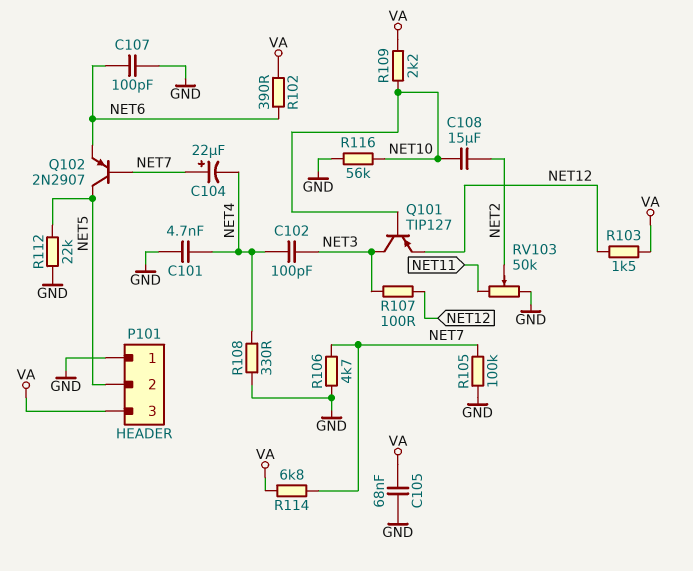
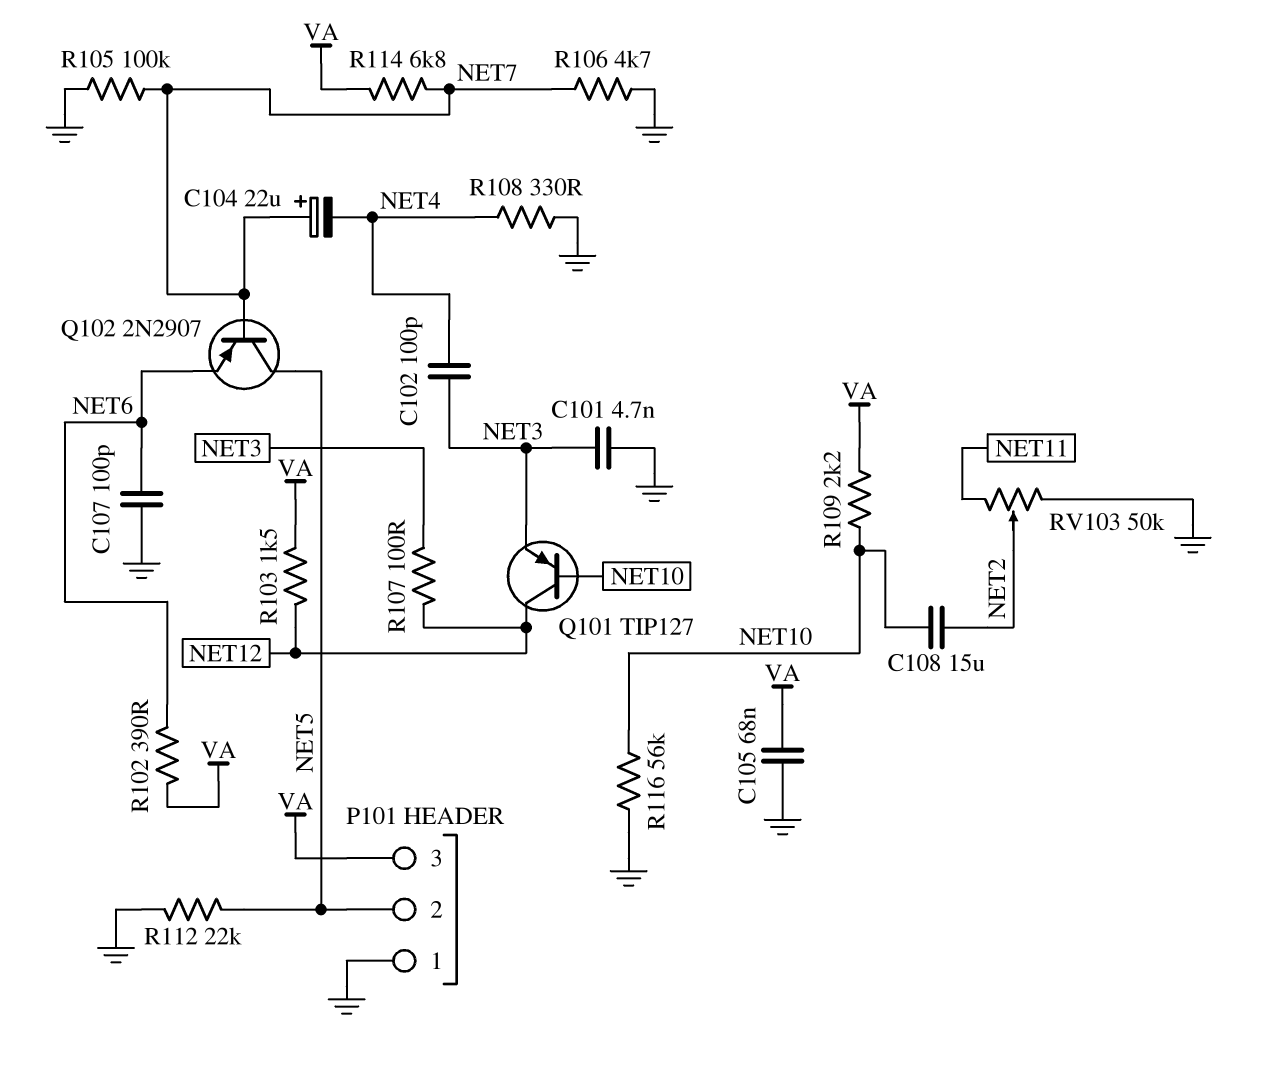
C101: 4.7nF (GND, NET4) -> 4.7nF (GND, NET3)
Q101: PNP TIP127 (B NET10, C NET3, E NET12) -> PNP TIP127 (B NET10, C NET12, E NET3)

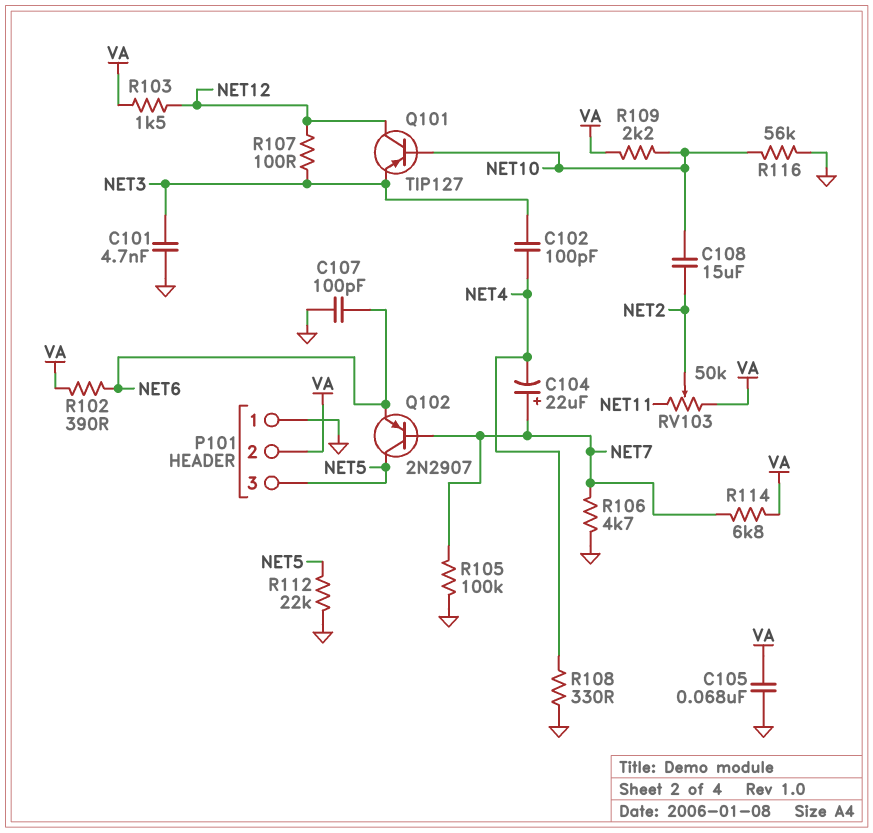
P101 pin 2: NET5 -> VA
P101 pin 3: VA -> NET5
RV103: 50k (GND, NET11, wiper NET2) -> 50k (NET11, VA, wiper NET2)

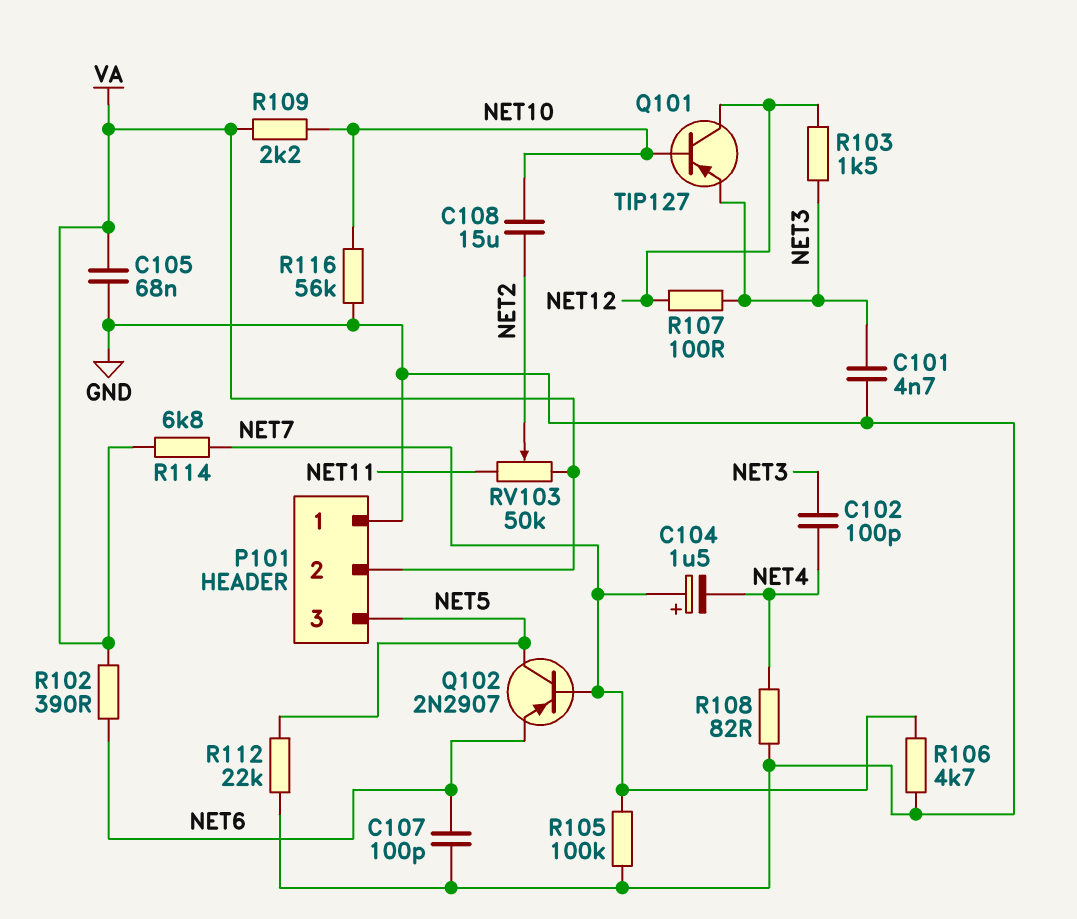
C104: 22uF (plus NET7, minus NET4) -> 1.5uF (plus NET7, minus NET4)
R103: 1.5k (NET12, VA) -> 1.5k (NET3, NET12)
R108: 330 (GND, NET4) -> 82 (GND, NET4)

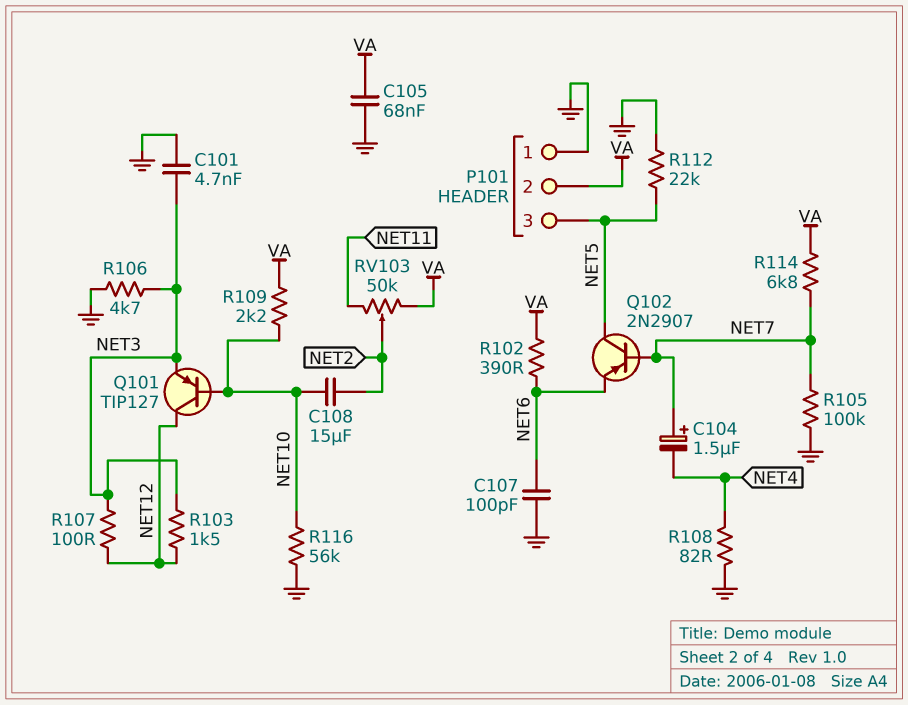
C102: 100pF (NET3, NET4) -> none
R106: 4.7k (GND, NET7) -> 4.7k (GND, NET3)

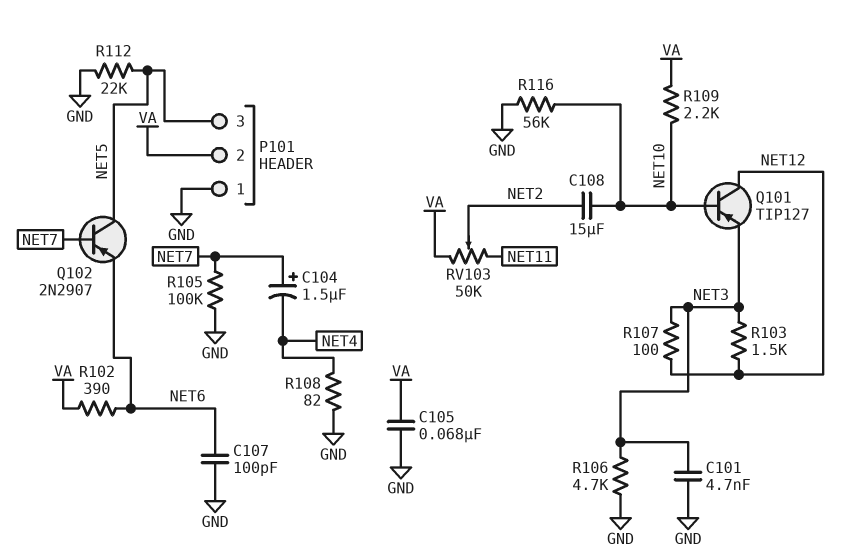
R114: 6.8k (NET7, VA) -> none

